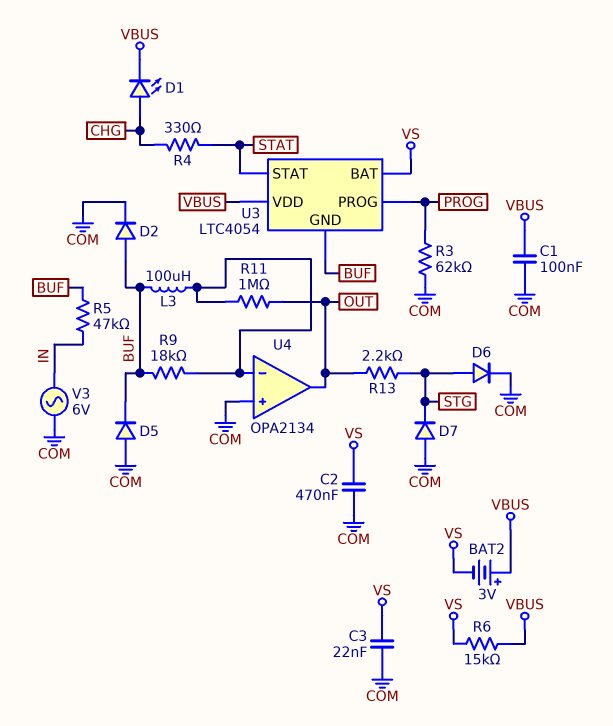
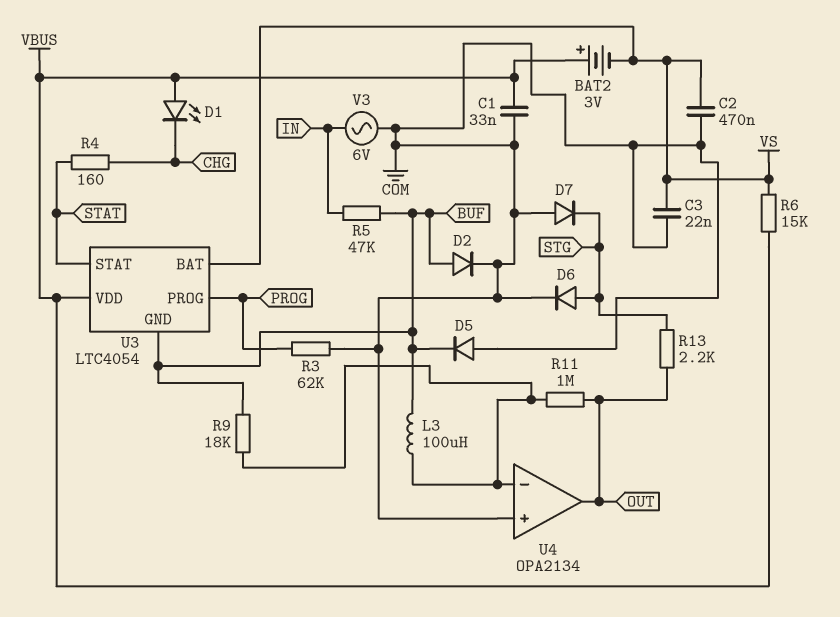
C1: 100nF (COM, VBUS) -> 33nF (COM, VBUS)
D1: LED (A CHG, K VBUS) -> LED (A VBUS, K CHG)
R4: 330 (CHG, STAT) -> 160 (CHG, STAT)

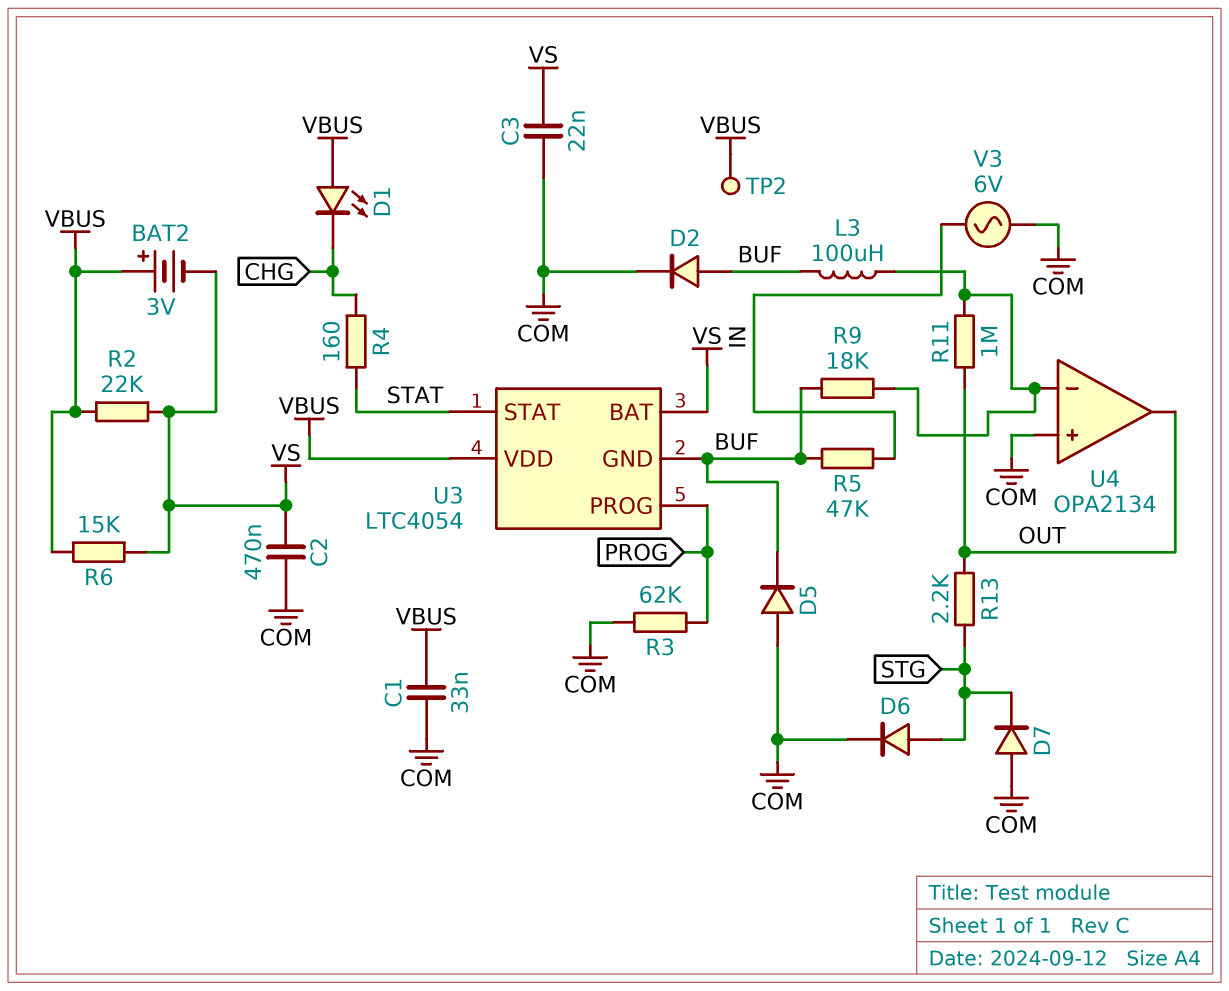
R2: none -> 22k (VBUS, VS)
TP2: none -> test point (VBUS)

